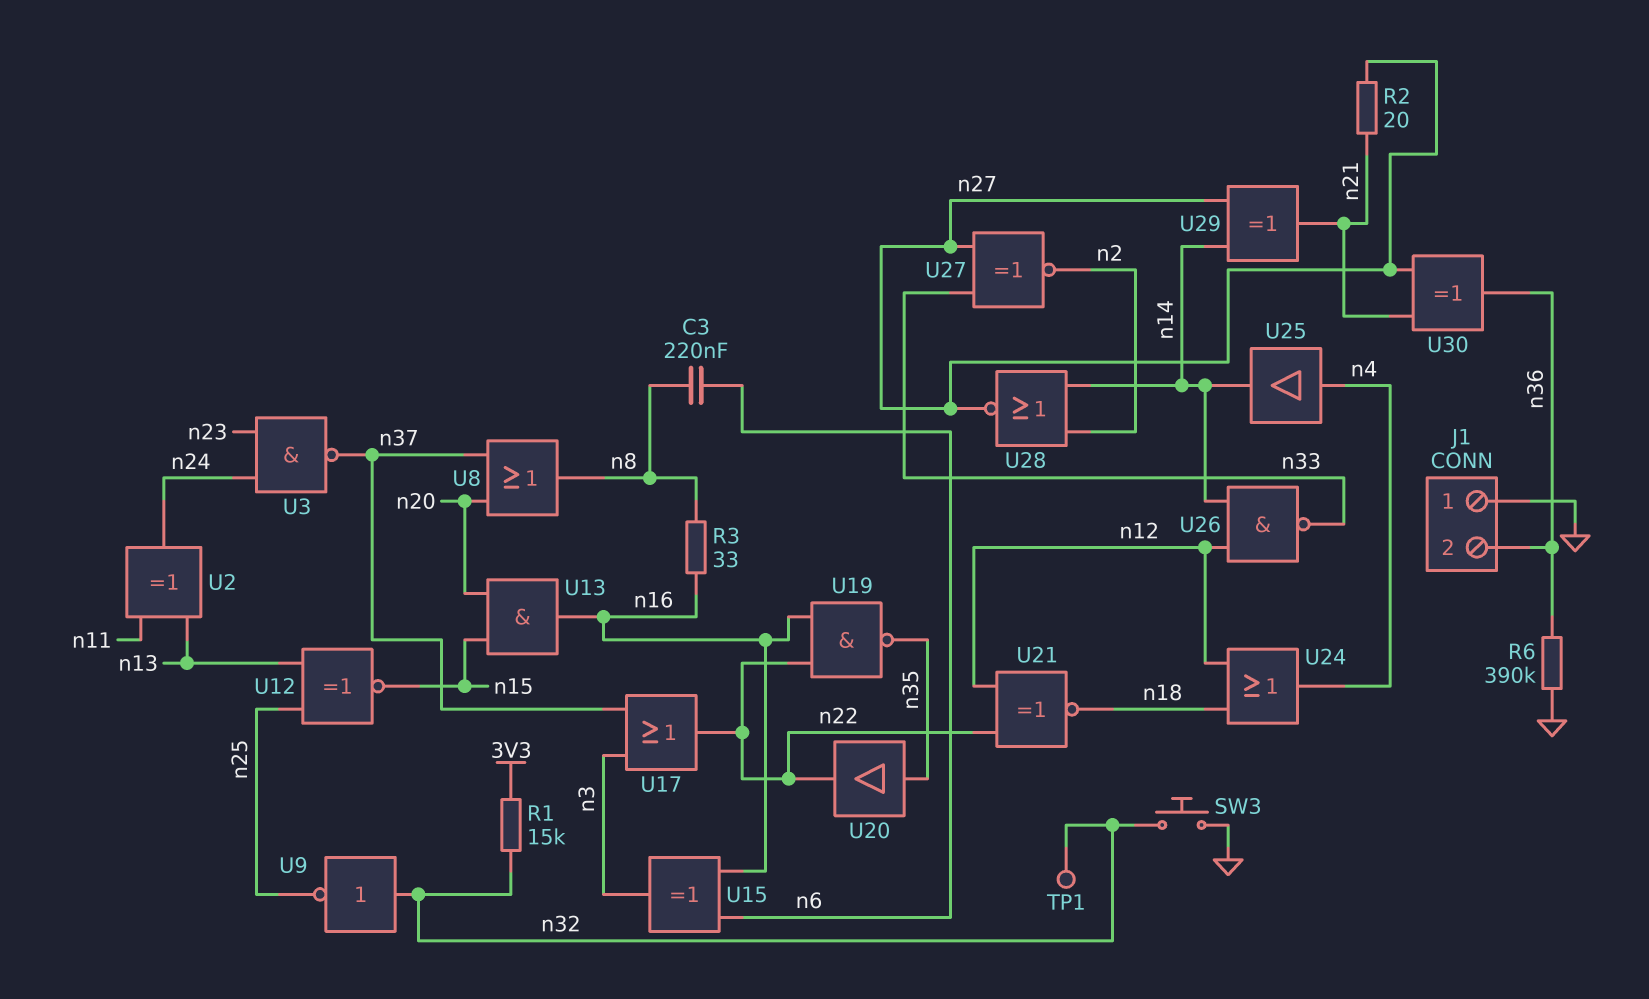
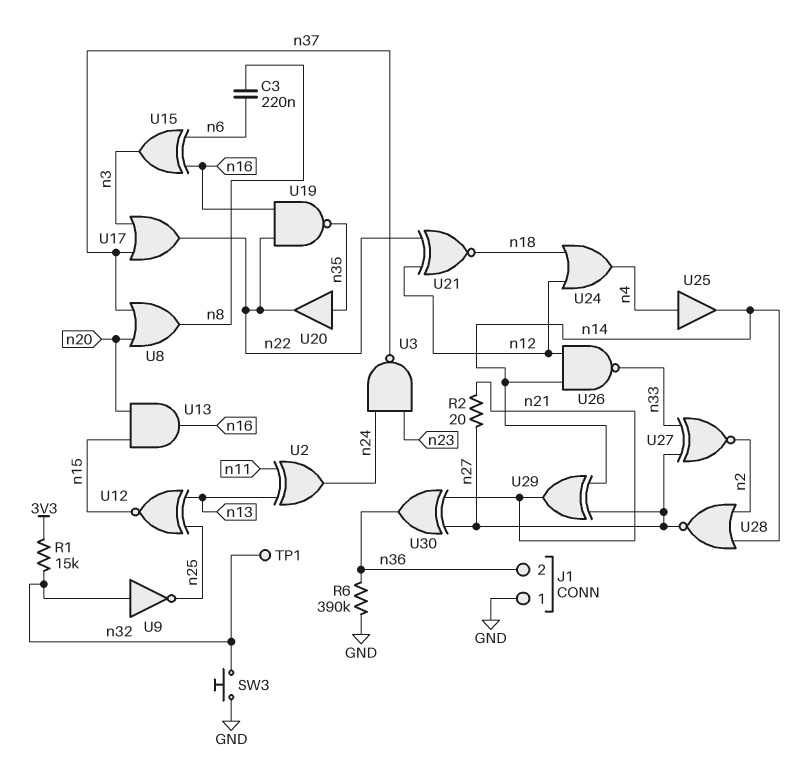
R3: 33 (n8, n16) -> none

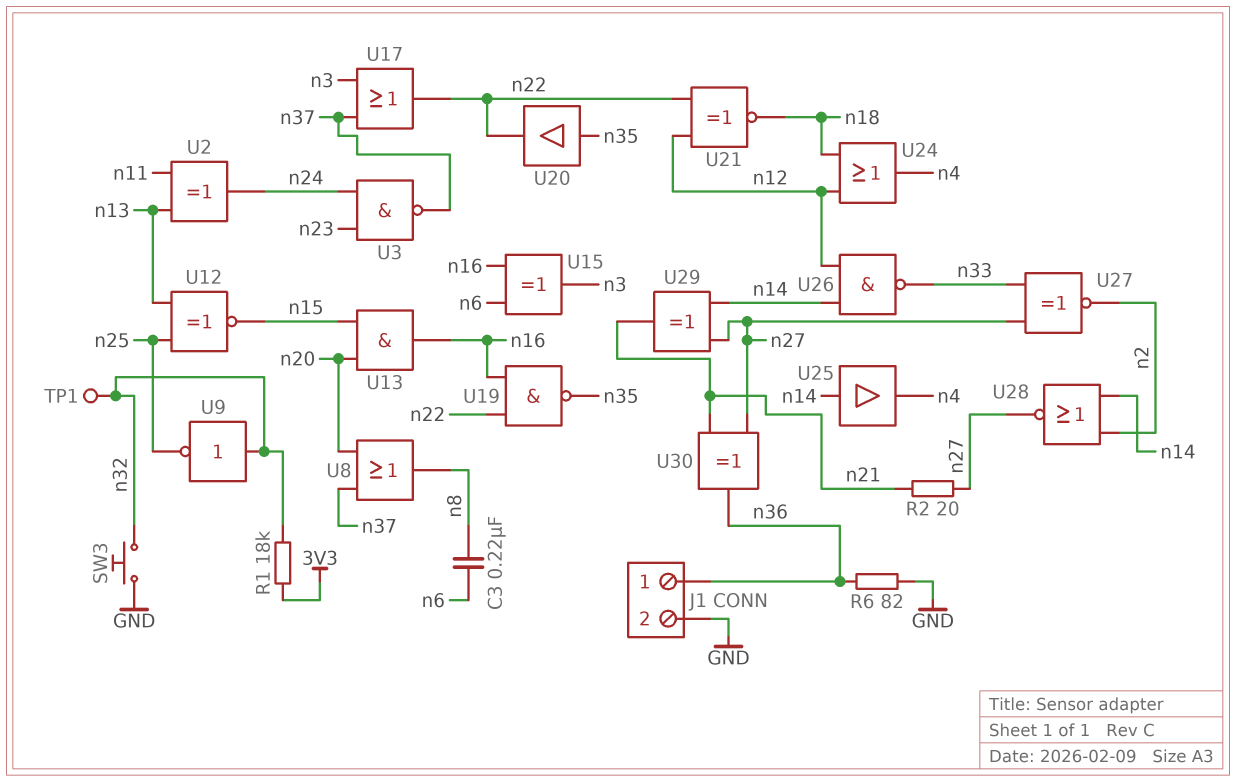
J1 pin 1: GND -> n36
J1 pin 2: n36 -> GND
R1: 15k (3V3, n32) -> 18k (3V3, n32)
R6: 390k (GND, n36) -> 82 (GND, n36)
U25: buffer (in n4, out n14) -> buffer (in n14, out n4)

